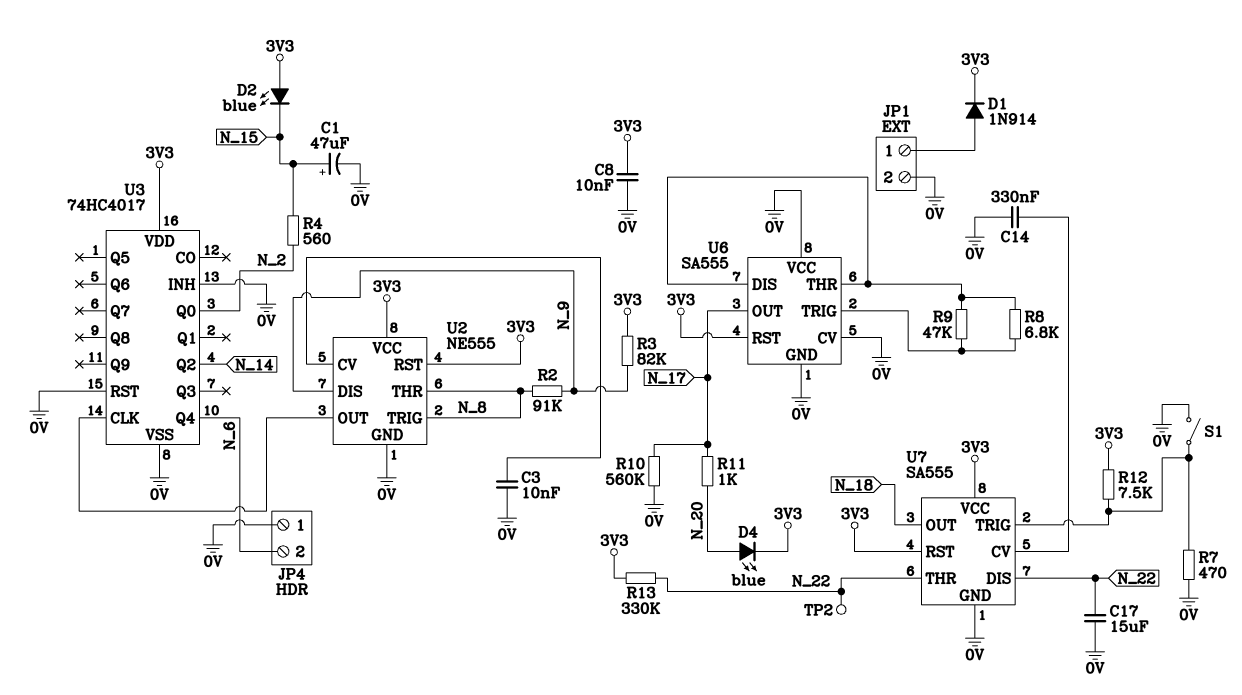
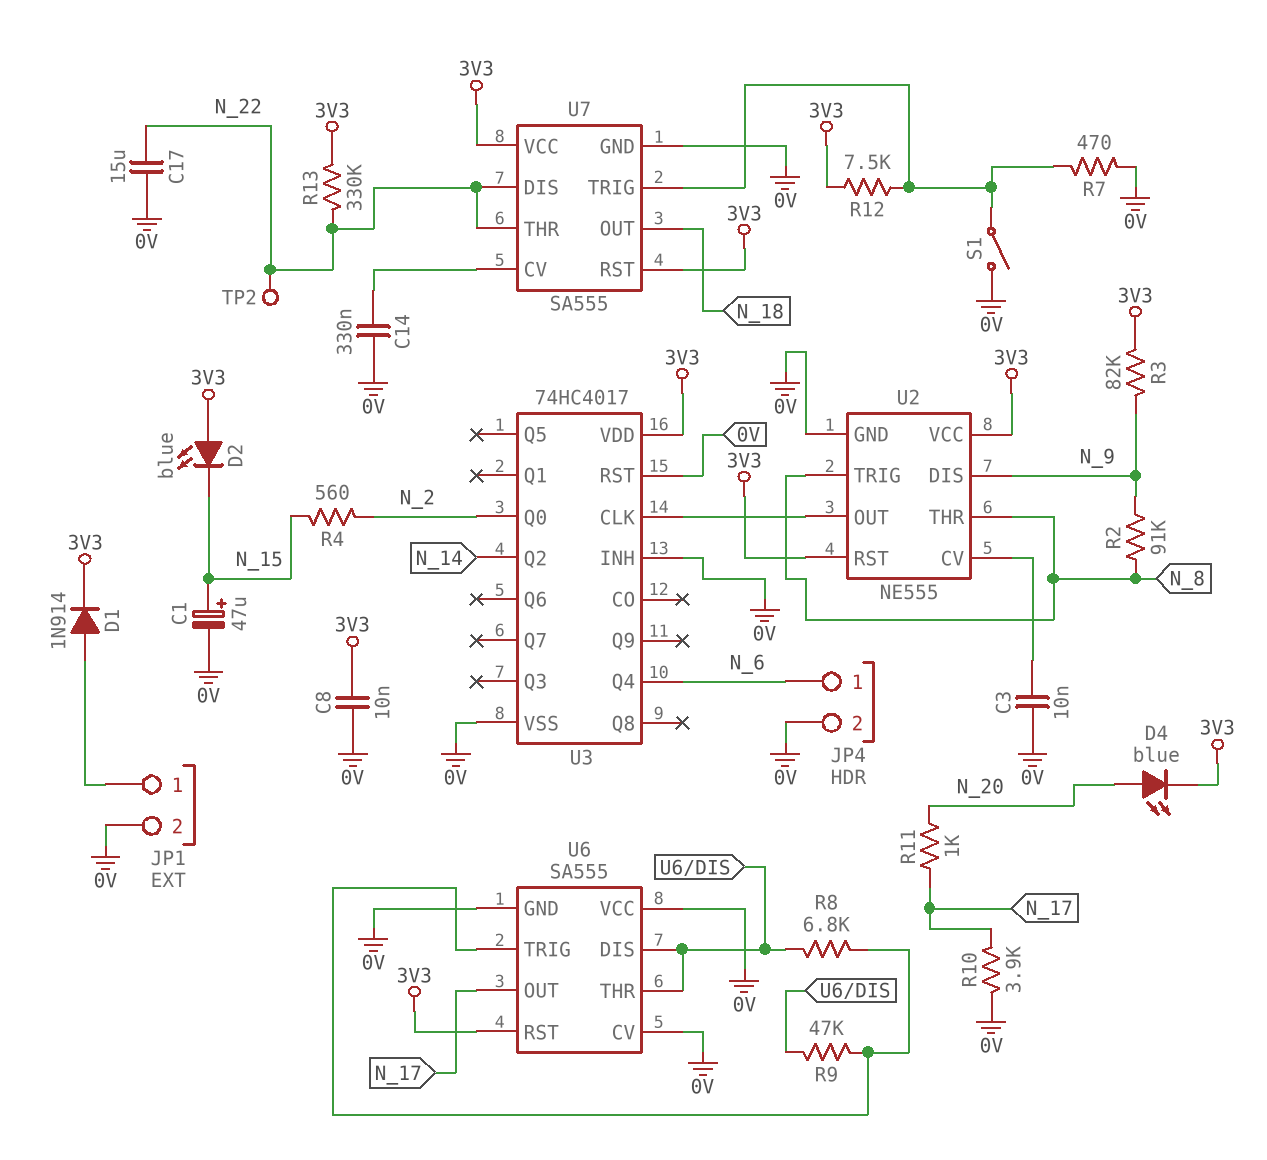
JP4 pin 1: 0V -> N_6
JP4 pin 2: N_6 -> 0V
R10: 560k (0V, N_17) -> 3.9k (0V, N_17)

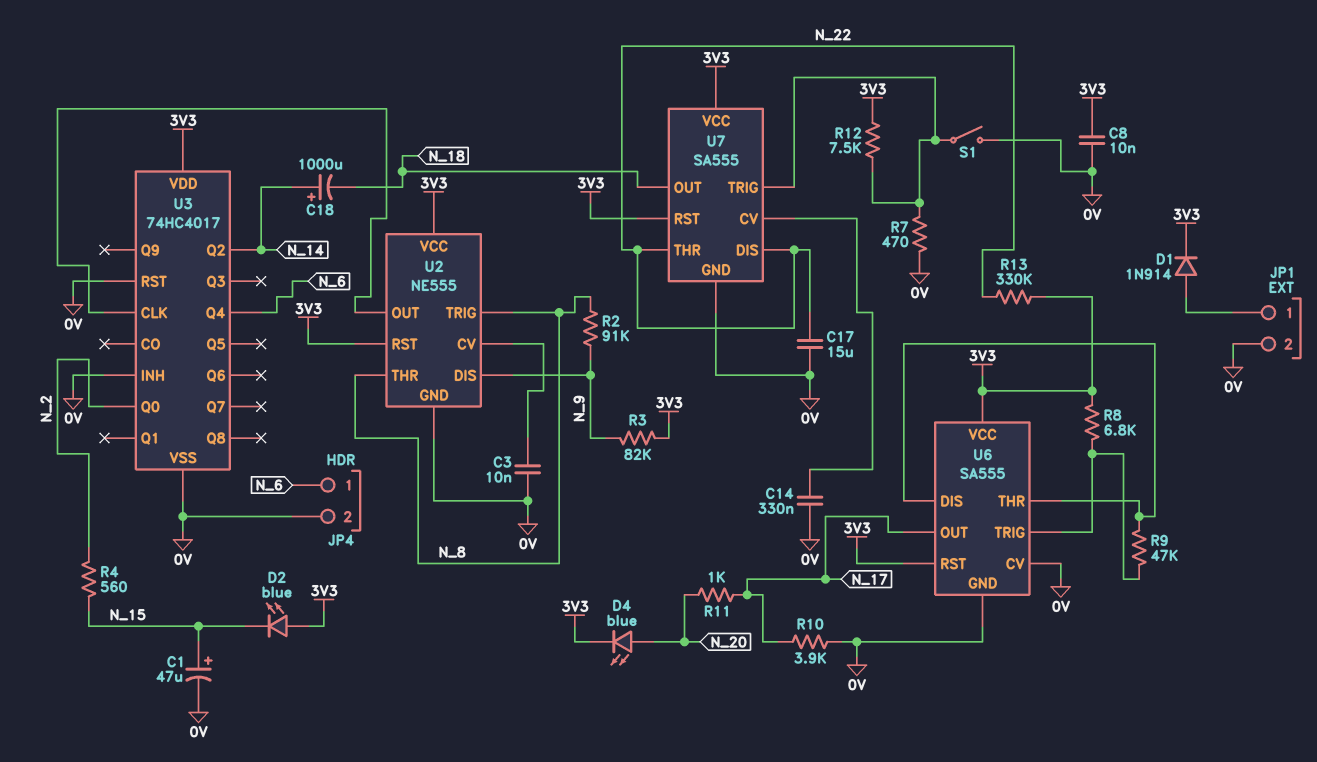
C18: none -> 1000uF (plus N_14, minus N_18)
R8: 6.8k (U6/DIS, U6/TRIG) -> 6.8k (3V3, U6/TRIG)
TP2: test point (N_22) -> none
U6 pin VCC: 0V -> 3V3

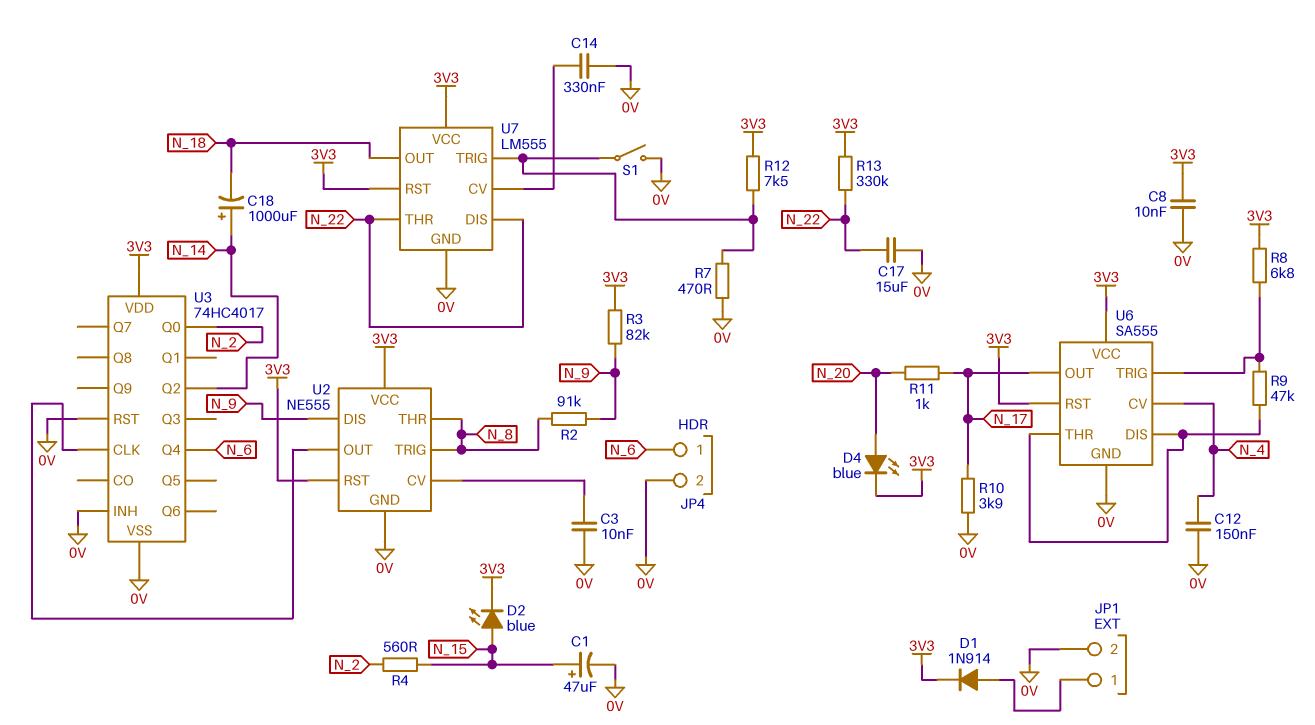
C12: none -> 150nF (0V, N_4)
D2: LED blue (A 3V3, K N_15) -> LED blue (A N_15, K 3V3)
U6 pin CV: 0V -> N_4
U7: SA555 -> LM555

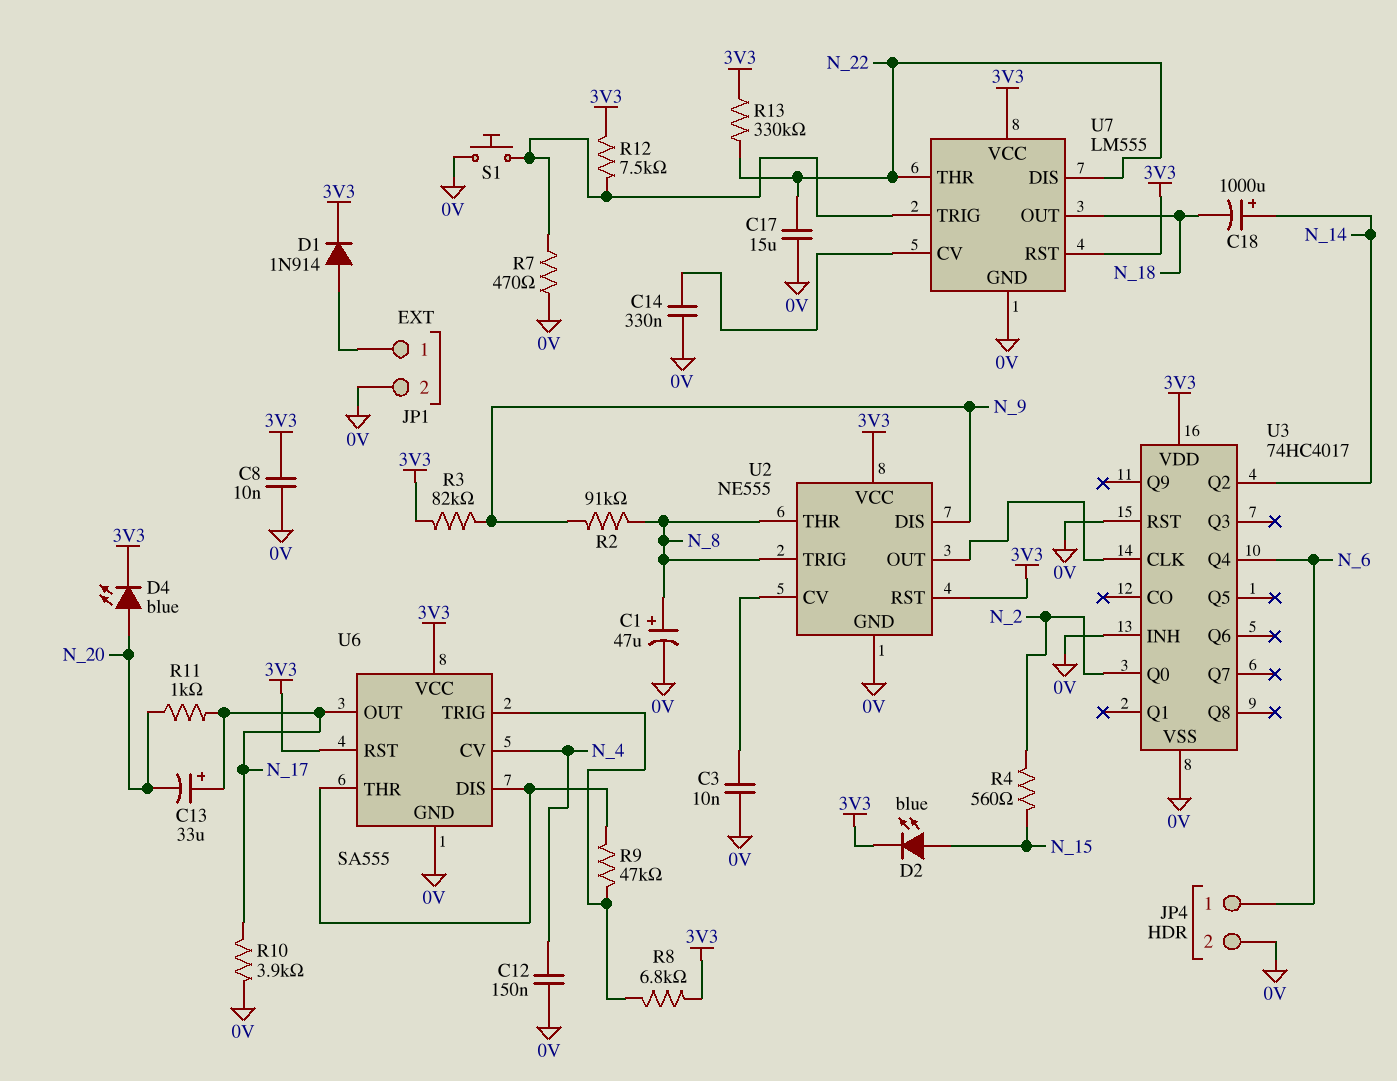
C1: 47uF (plus N_15, minus 0V) -> 47uF (plus N_8, minus 0V)
C13: none -> 33uF (plus N_17, minus N_20)
S1: switch (0V, U7/TRIG) -> button (0V, U7/TRIG)

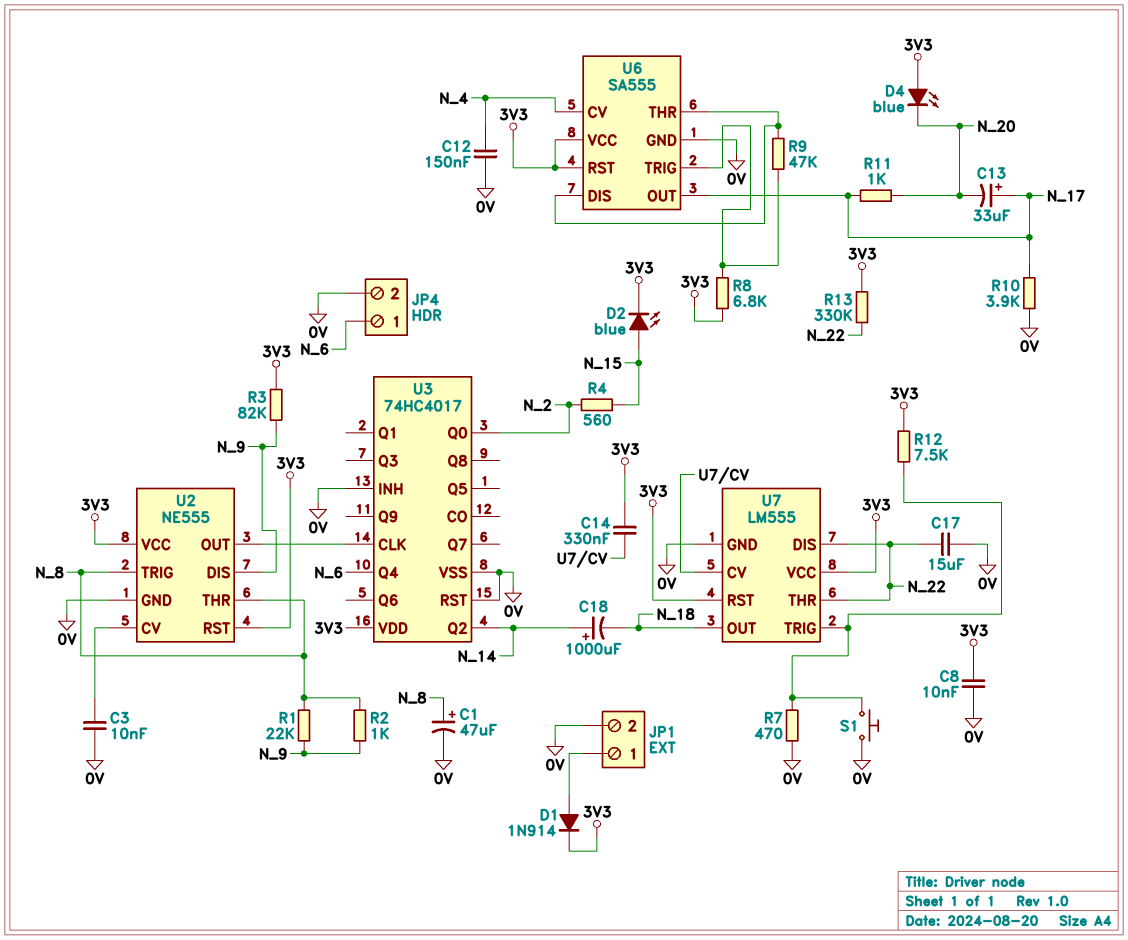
C14: 330nF (0V, U7/CV) -> 330nF (3V3, U7/CV)
D4: LED blue (A N_20, K 3V3) -> LED blue (A 3V3, K N_20)
R1: none -> 22k (N_8, N_9)
R2: 91k (N_8, N_9) -> 1k (N_8, N_9)

